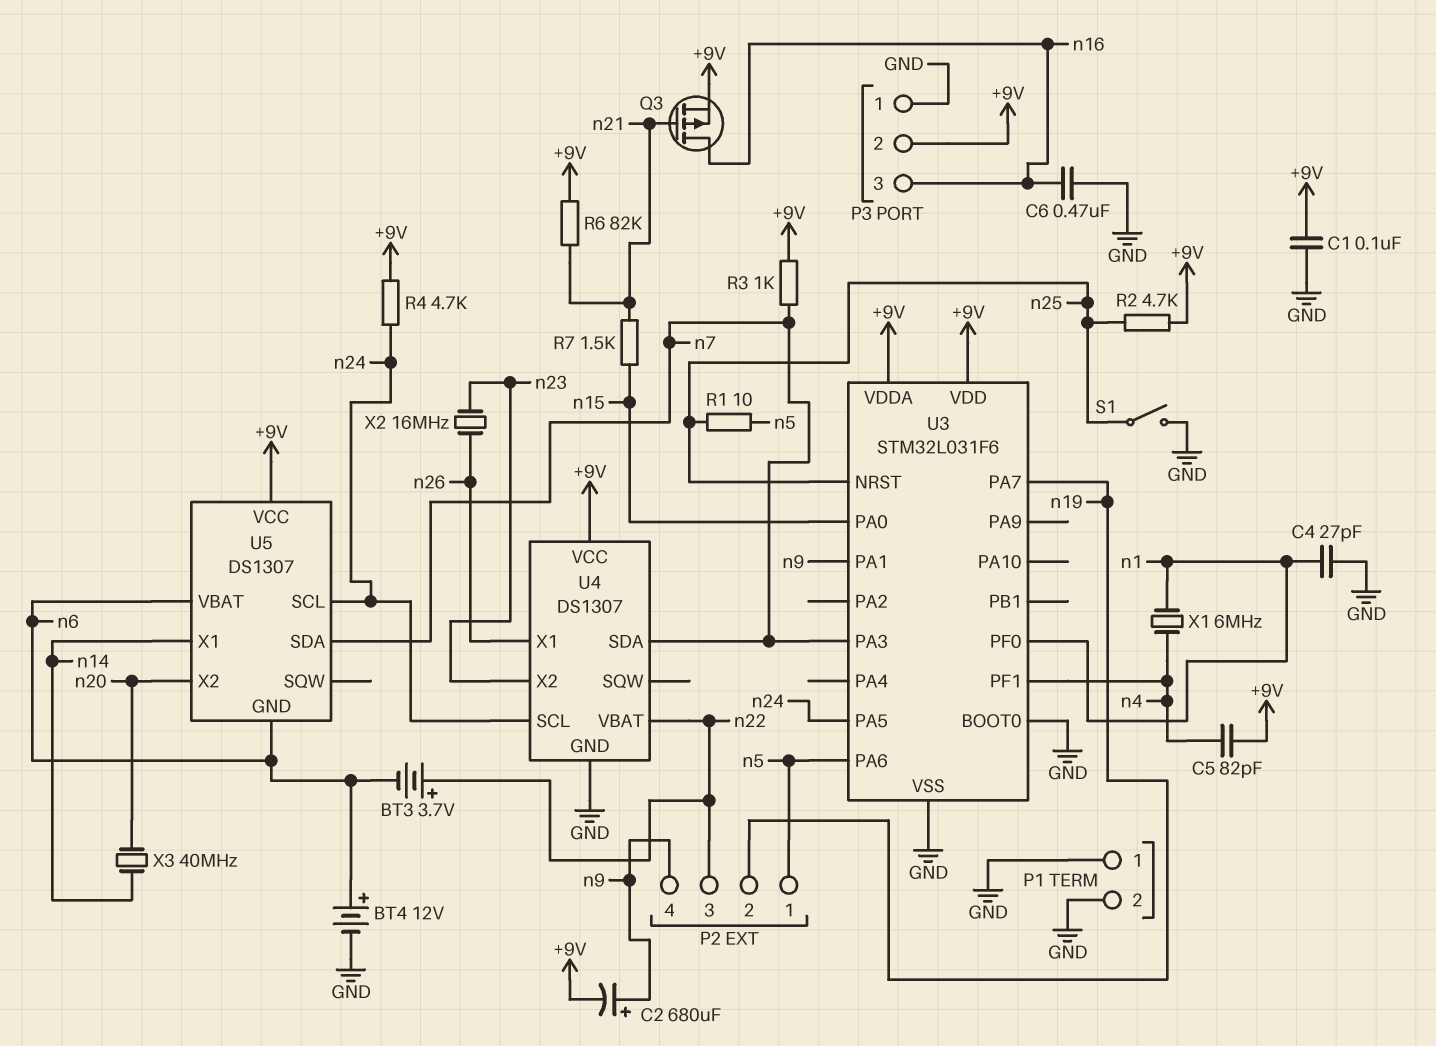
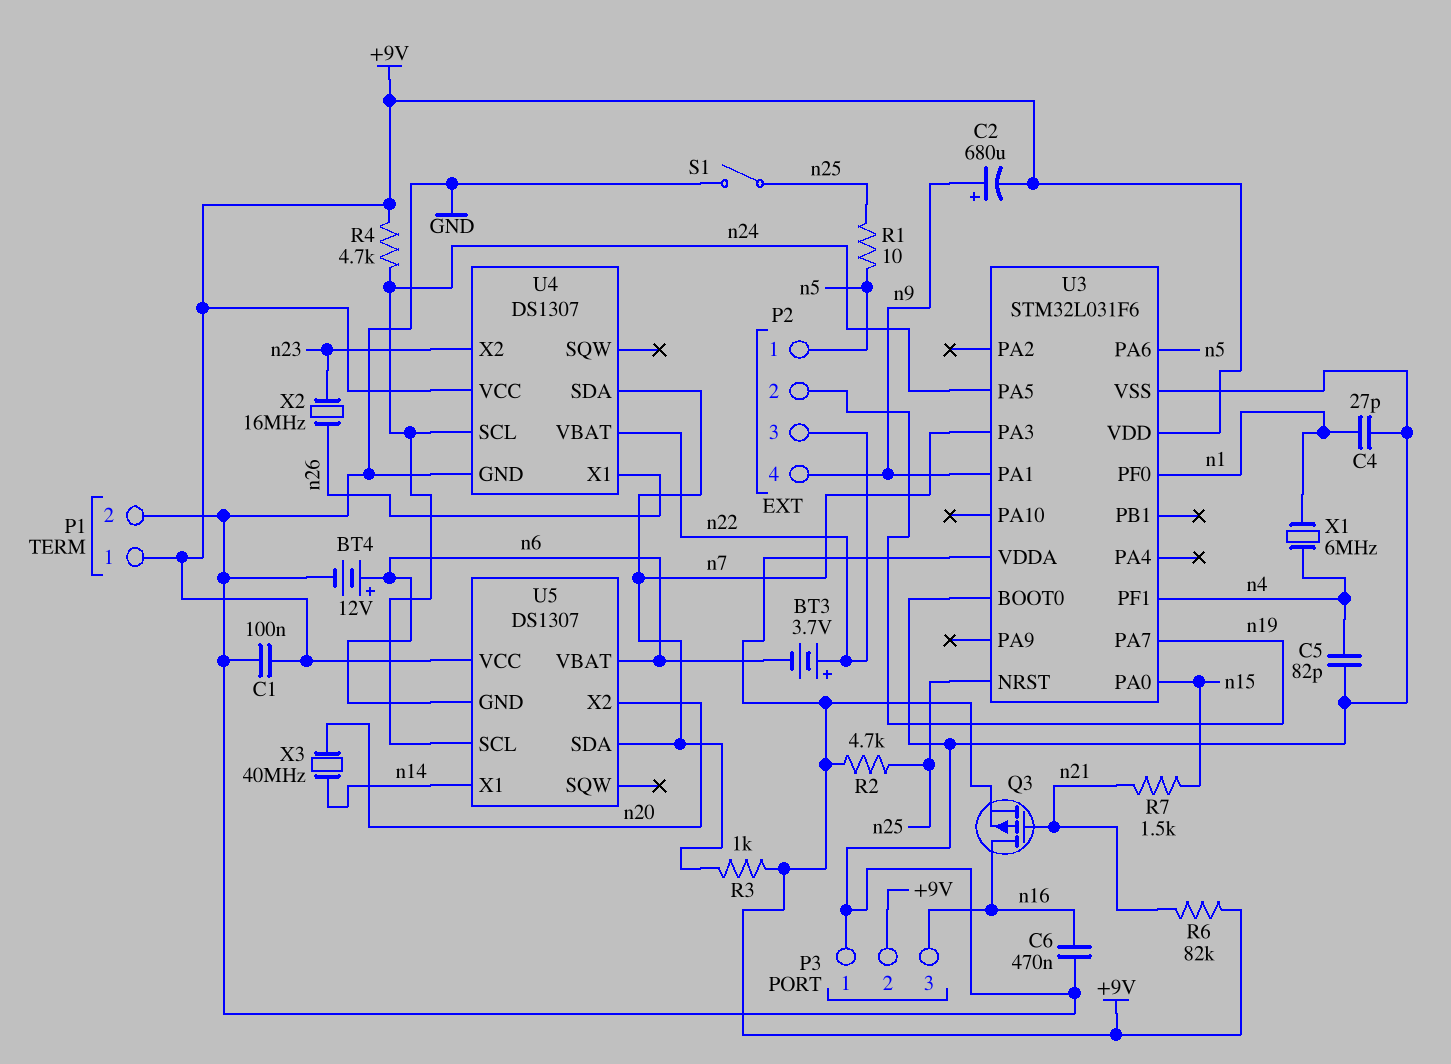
C5: 82pF (+9V, n4) -> 82pF (GND, n4)
P1 pin 1: GND -> +9V

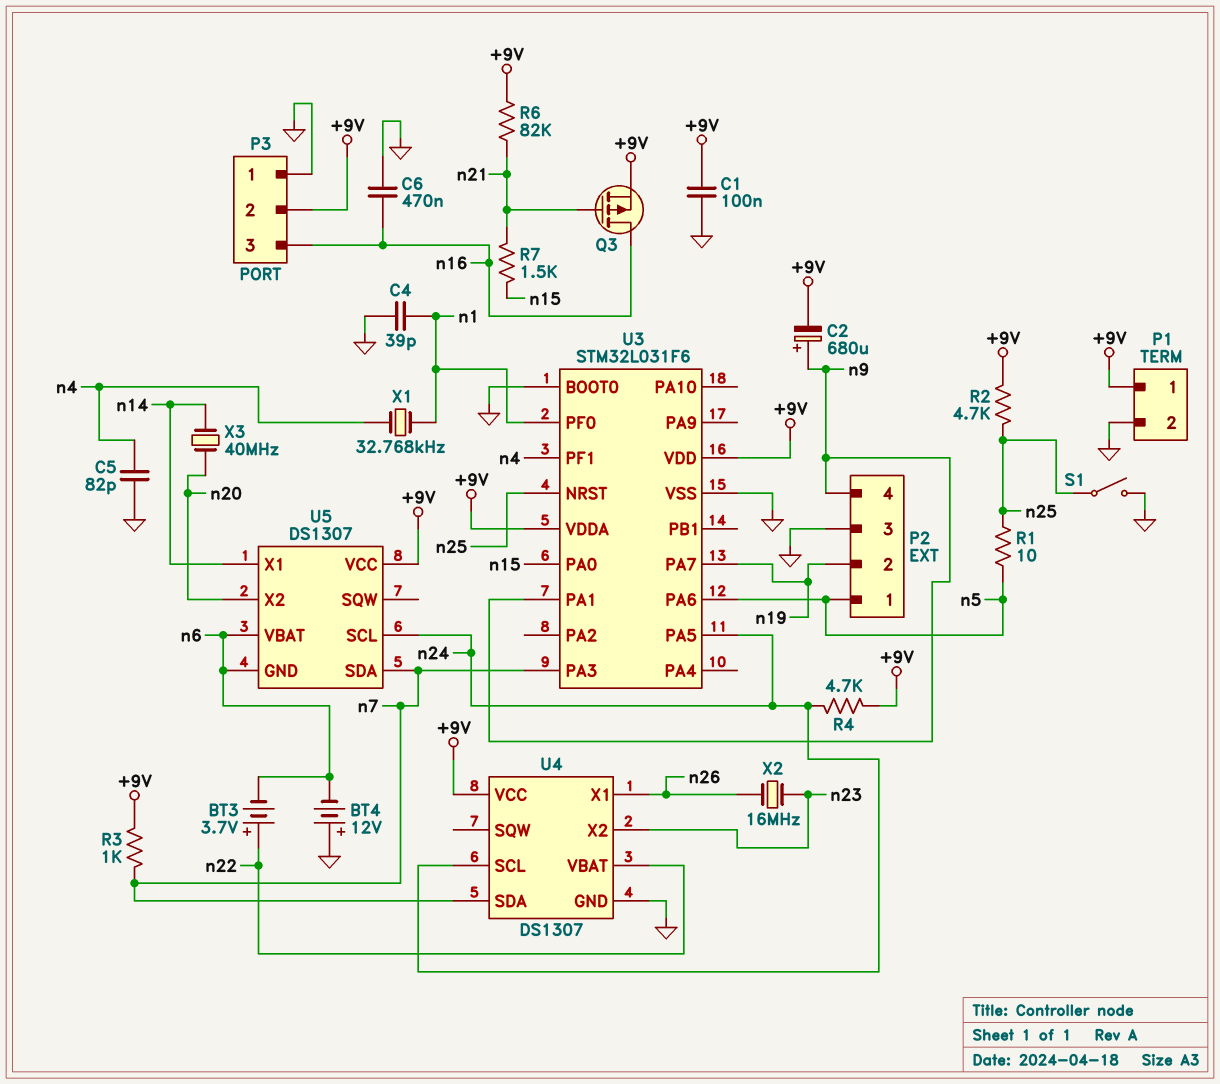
BT4: 12V (plus n6, minus GND) -> 12V (plus GND, minus n6)
C4: 27pF (GND, n1) -> 39pF (GND, n1)
P2 pin 3: n22 -> GND
X1: 6MHz (n1, n4) -> 32.768kHz (n1, n4)

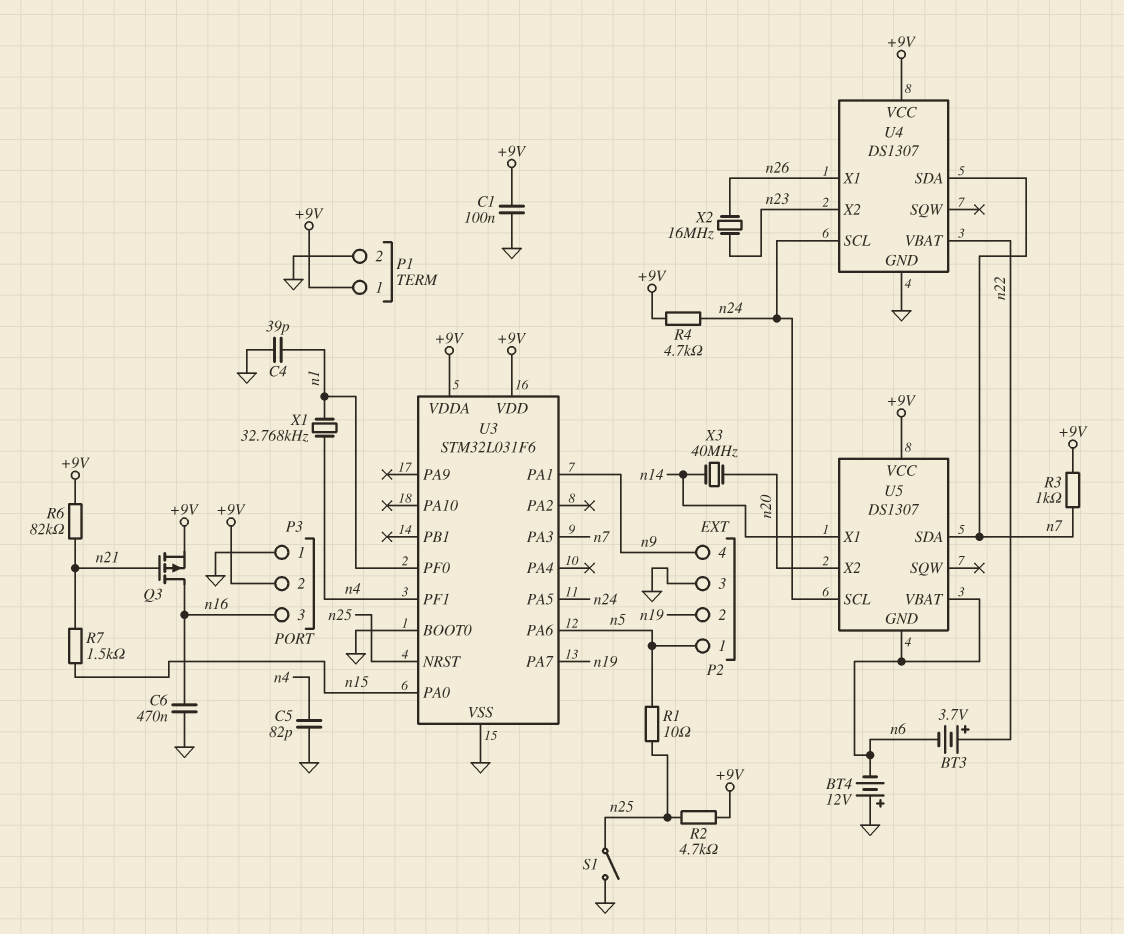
C2: 680uF (plus n9, minus +9V) -> none

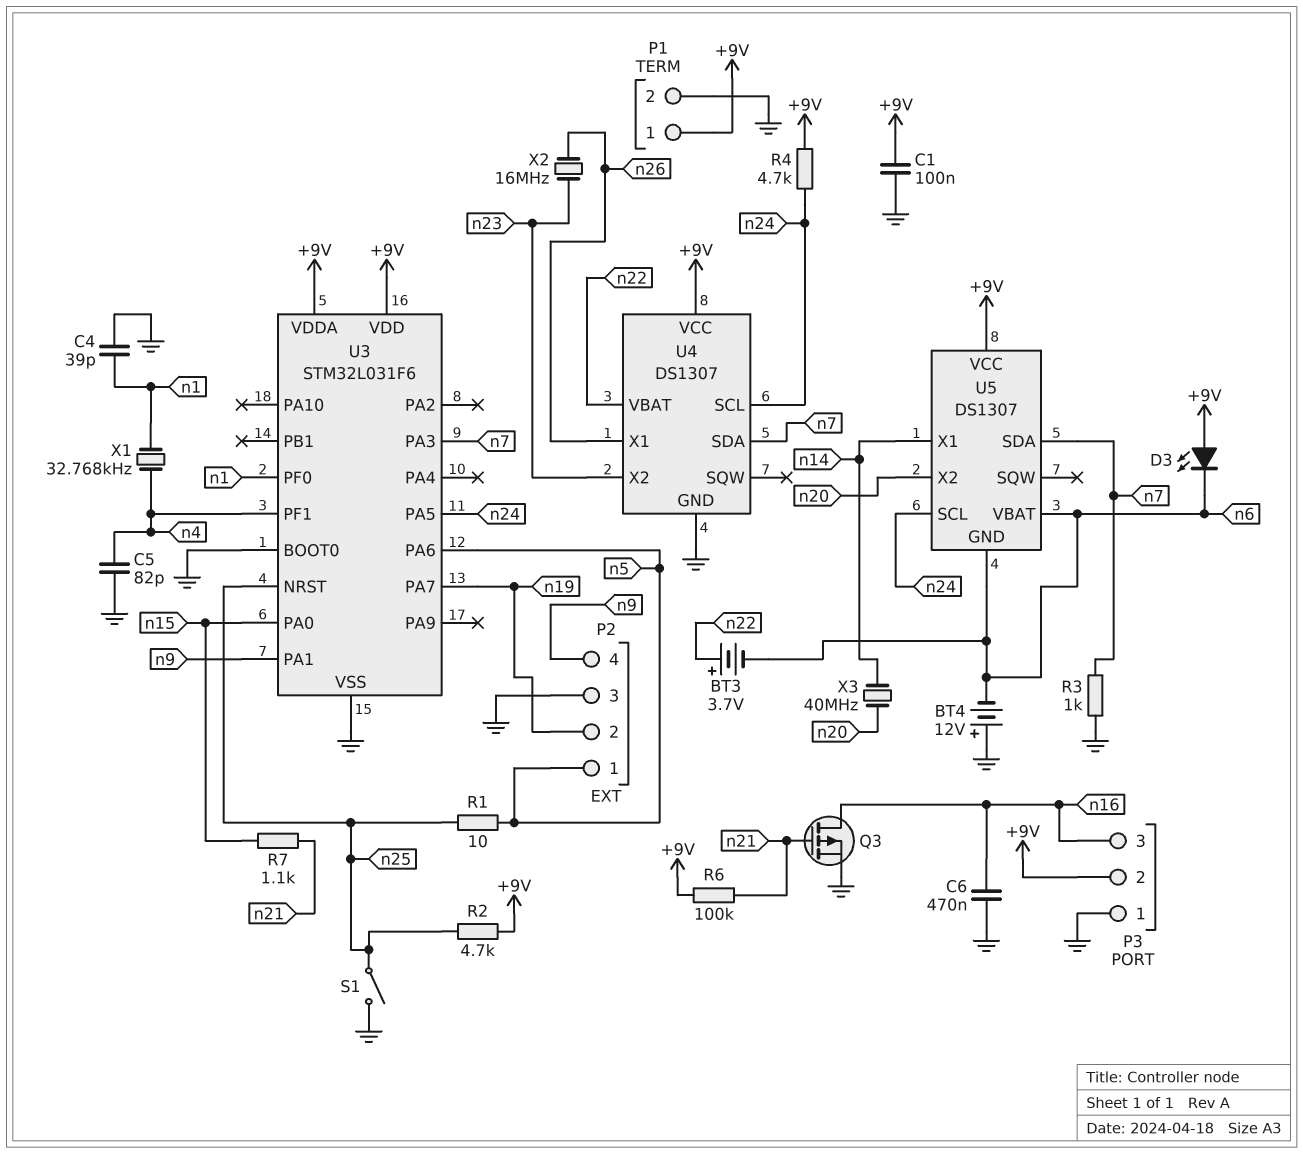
D3: none -> LED (A +9V, K n6)
Q3: PMOS (G n21, D n16, S +9V) -> PMOS (G n21, D n16, S GND)
R3: 1k (+9V, n7) -> 1k (GND, n7)
R6: 82k (+9V, n21) -> 100k (+9V, n21)
R7: 1.5k (n15, n21) -> 1.1k (n15, n21)

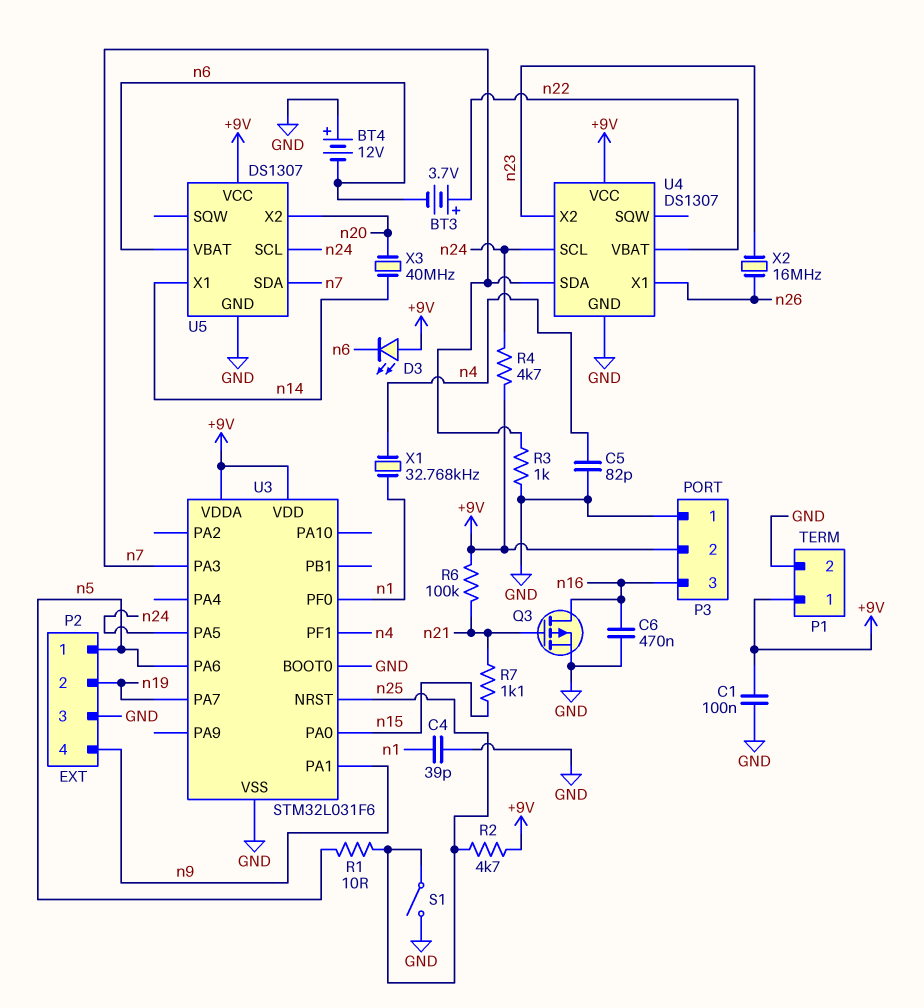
U5 pin GND: n6 -> GND

